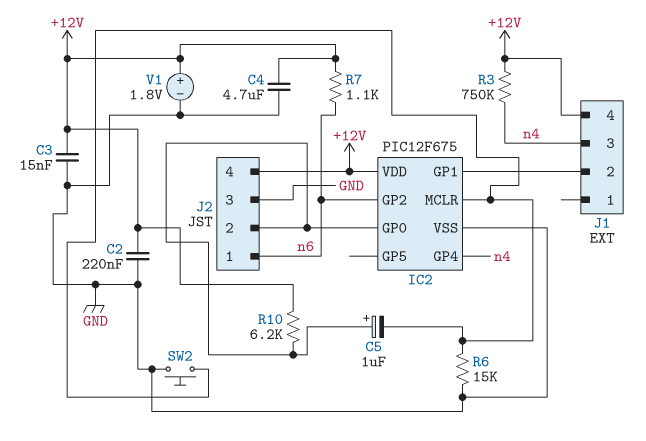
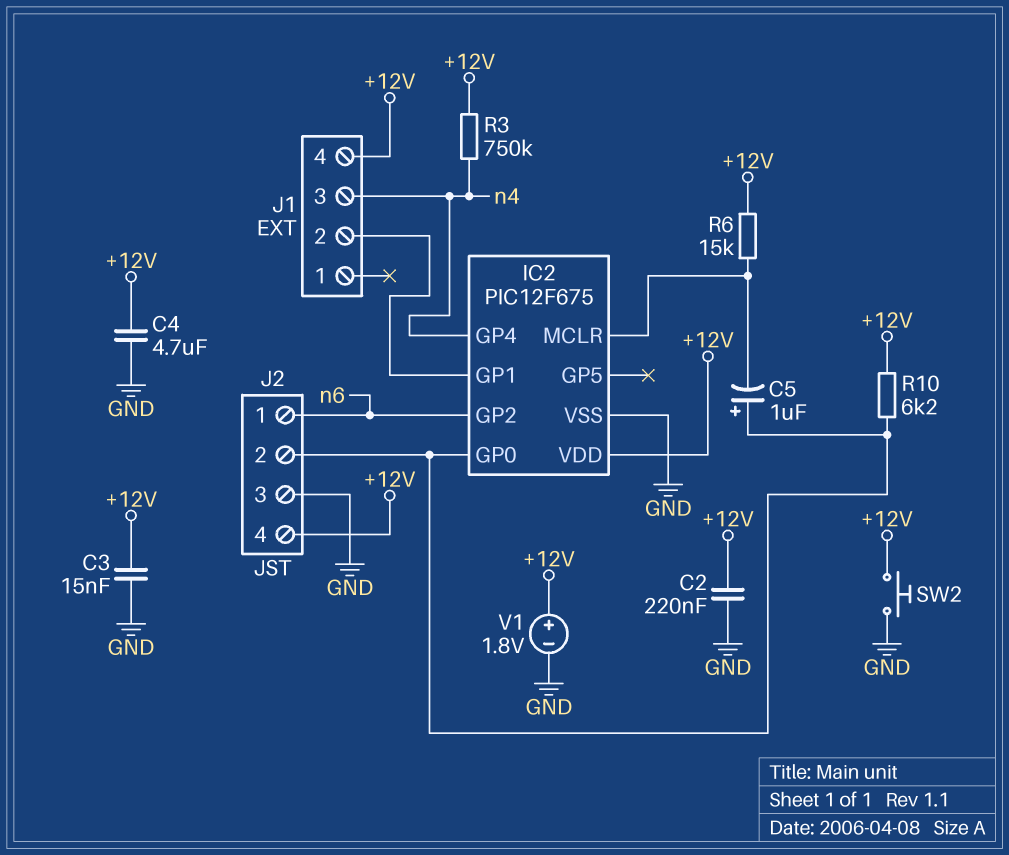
R6: 15k (GND, IC2/MCLR) -> 15k (+12V, IC2/MCLR)
R7: 1.1k (+12V, n6) -> none
SW2: button (GND, IC2/MCLR) -> button (+12V, GND)

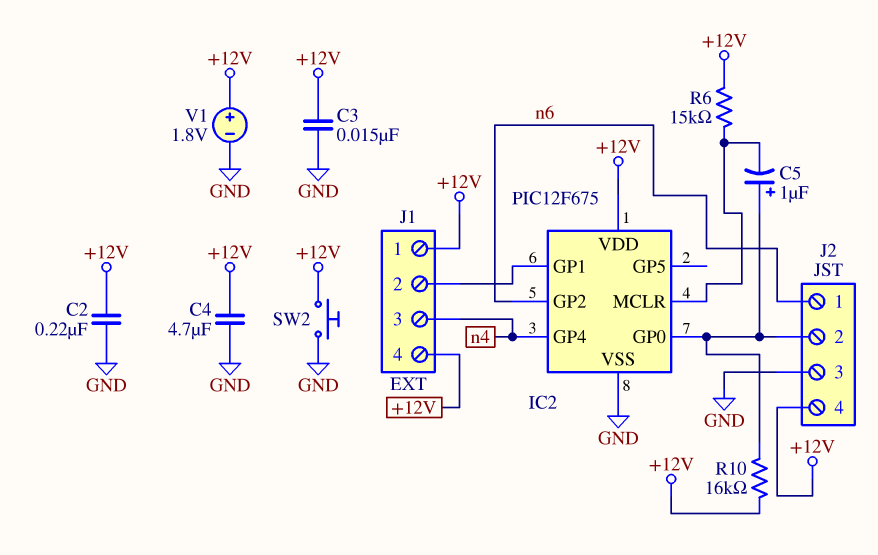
J1 pin 1: none -> +12V
R3: 750k (+12V, n4) -> none
R10: 6.2k (+12V, IC2/GP0) -> 16k (+12V, IC2/GP0)

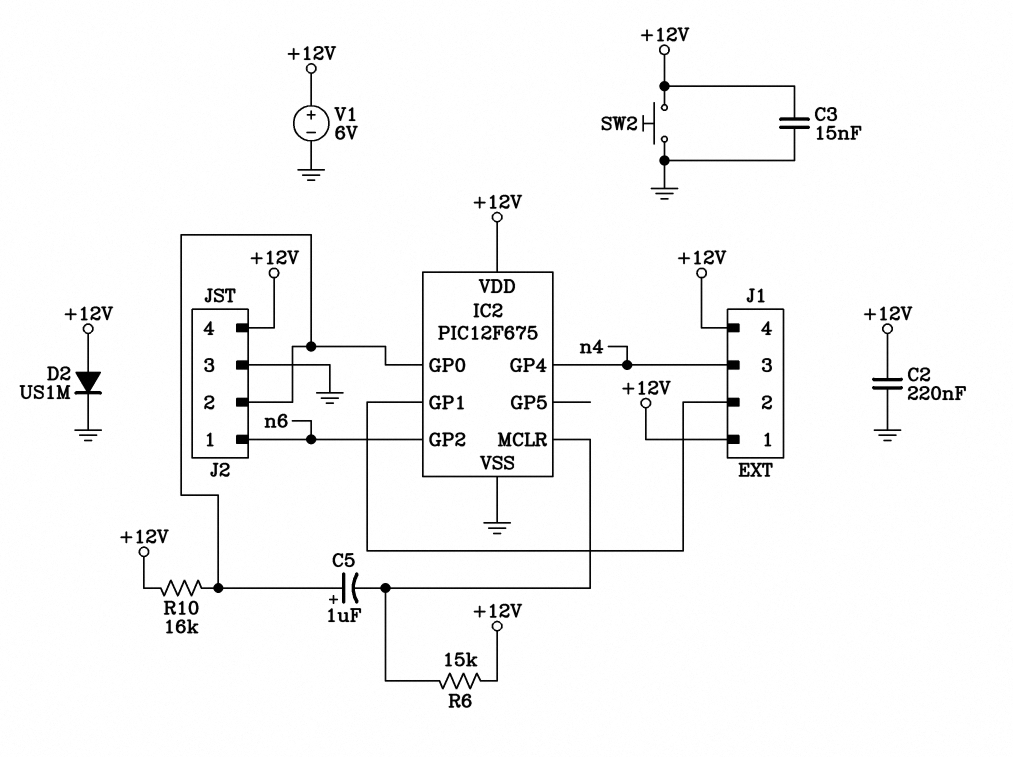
C4: 4.7uF (+12V, GND) -> none
D2: none -> diode US1M (A +12V, K GND)
V1: 1.8V (plus +12V, minus GND) -> 6V (plus +12V, minus GND)

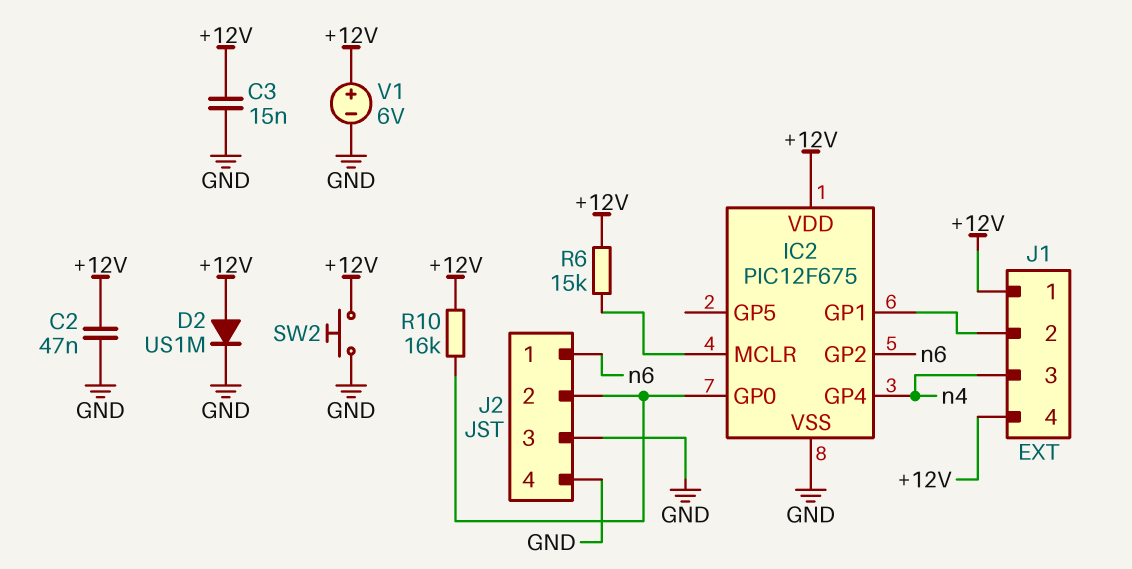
C2: 220nF (+12V, GND) -> 47nF (+12V, GND)
C5: 1uF (plus IC2/GP0, minus IC2/MCLR) -> none
J2 pin 4: +12V -> GND

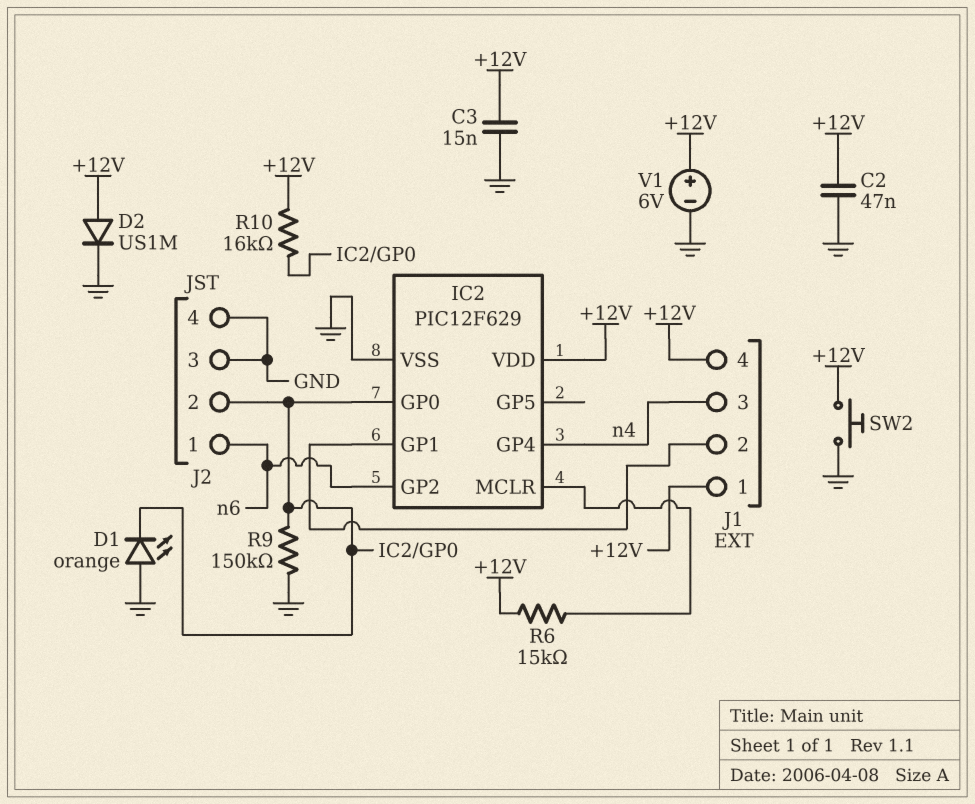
D1: none -> LED orange (A GND, K IC2/GP0)
IC2: PIC12F675 -> PIC12F629
R9: none -> 150k (GND, IC2/GP0)

